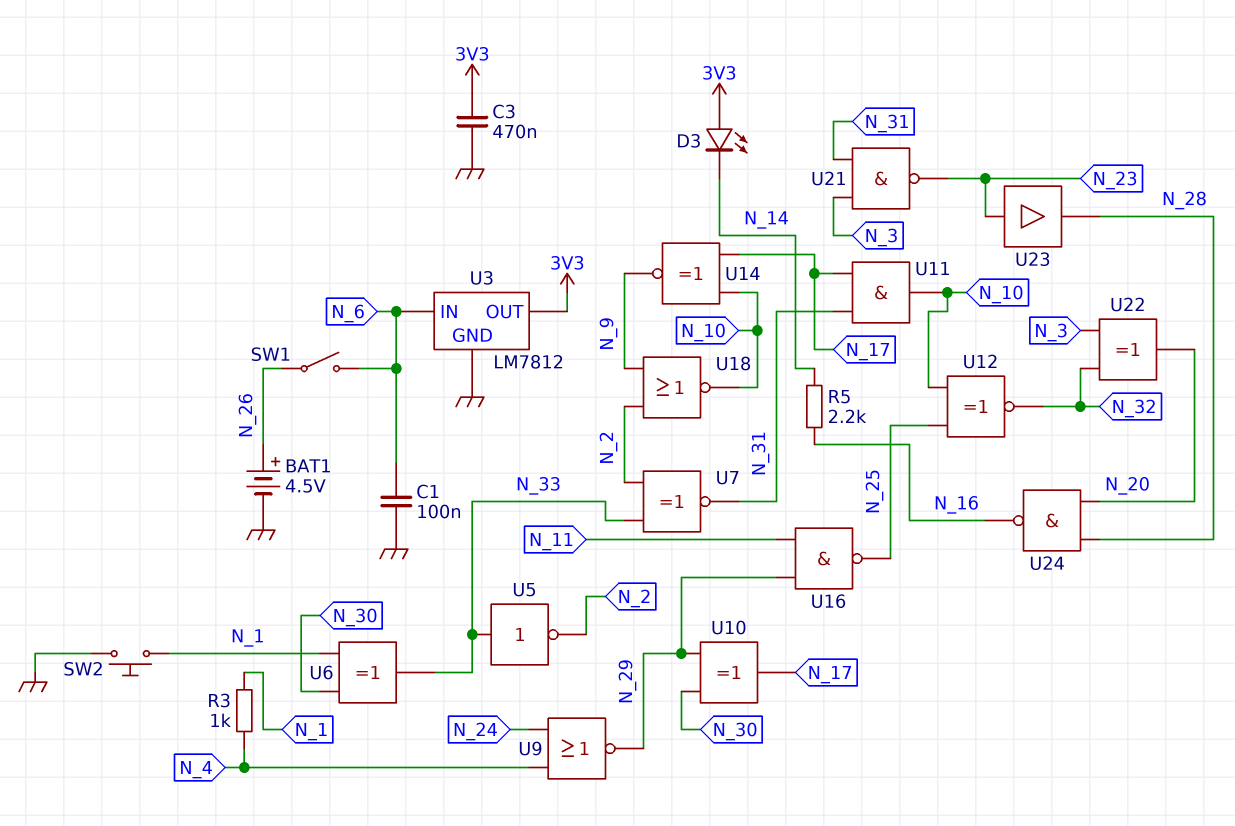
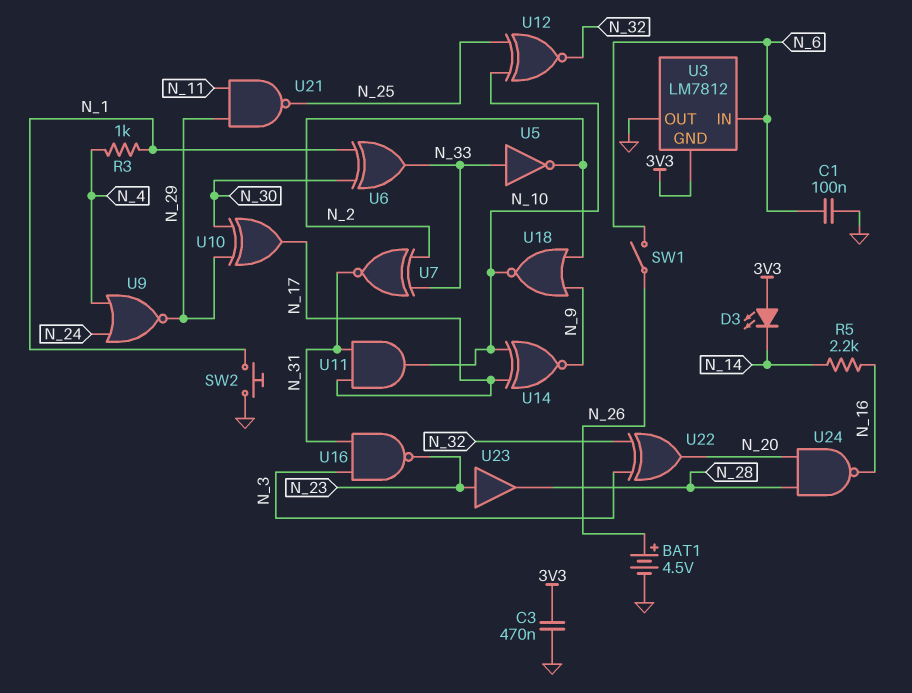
U3 pin GND: GND -> 3V3
U3 pin OUT: 3V3 -> GND
U16: NAND (in N_11, in N_29, out N_25) -> NAND (in N_3, in N_31, out N_23)
U21: NAND (in N_3, in N_31, out N_23) -> NAND (in N_11, in N_29, out N_25)

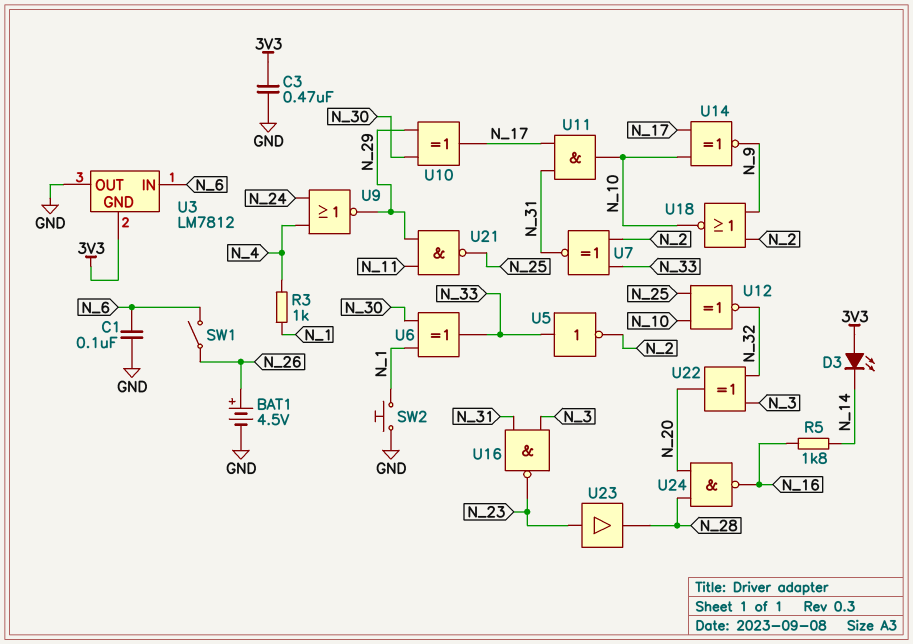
R5: 2.2k (N_14, N_16) -> 1.8k (N_14, N_16)

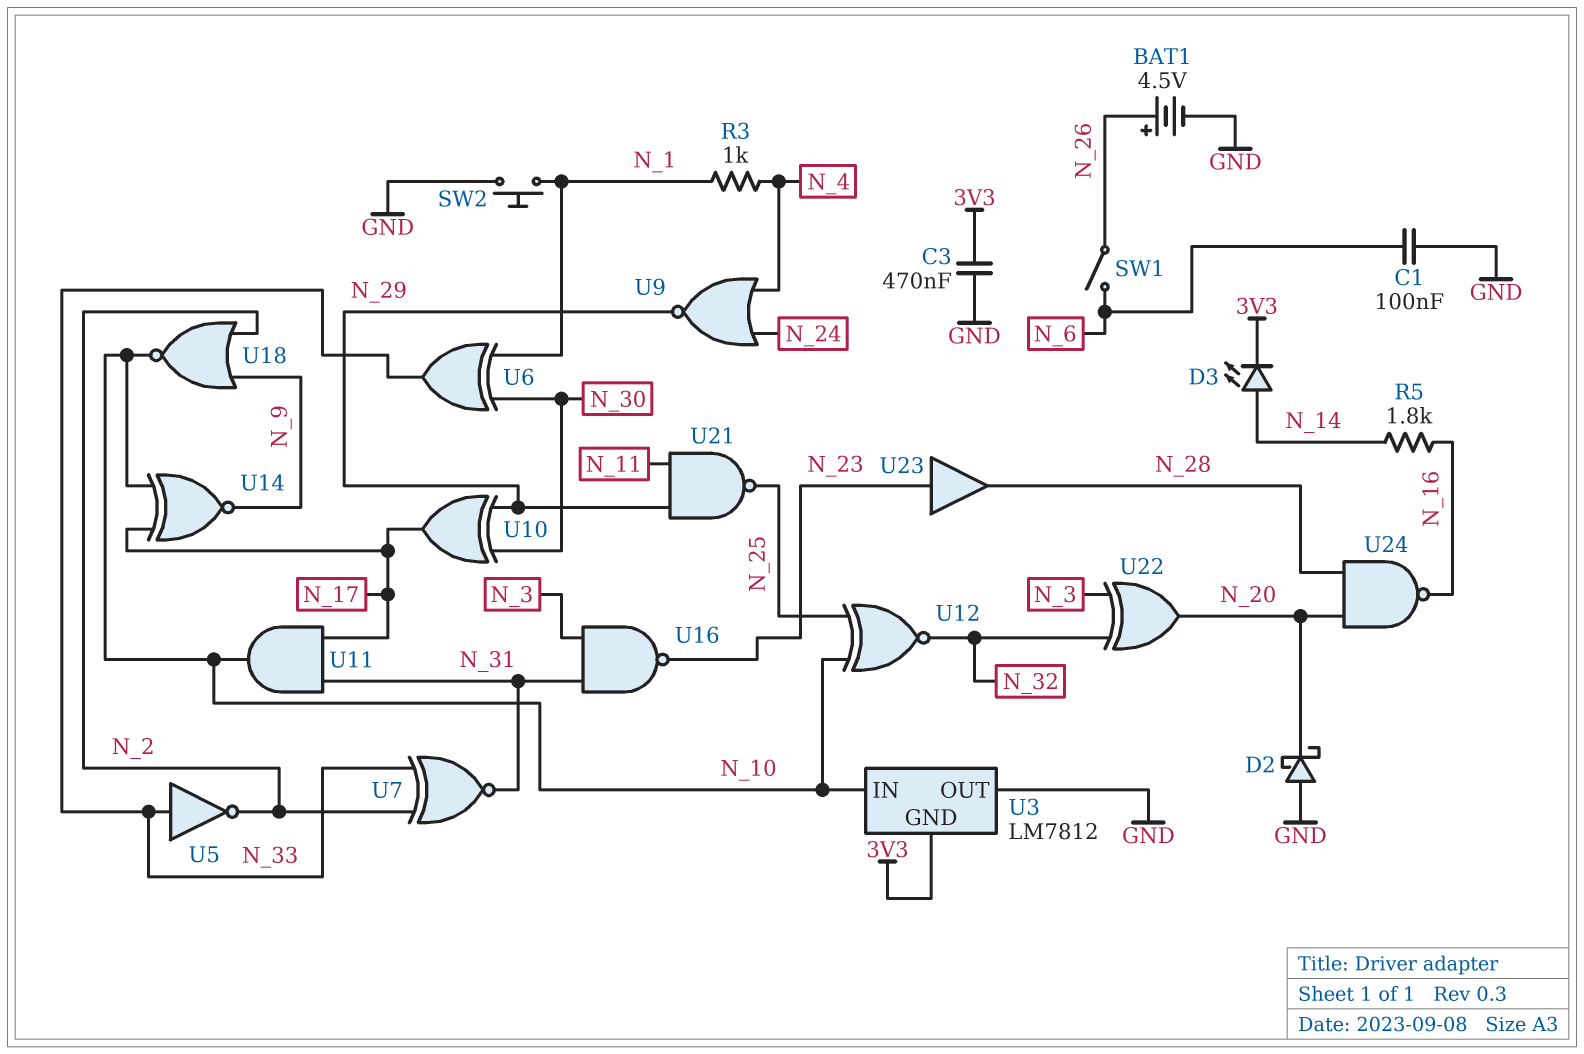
D2: none -> schottky (A GND, K N_20)
D3: LED (A 3V3, K N_14) -> LED (A N_14, K 3V3)
U3 pin IN: N_6 -> N_10

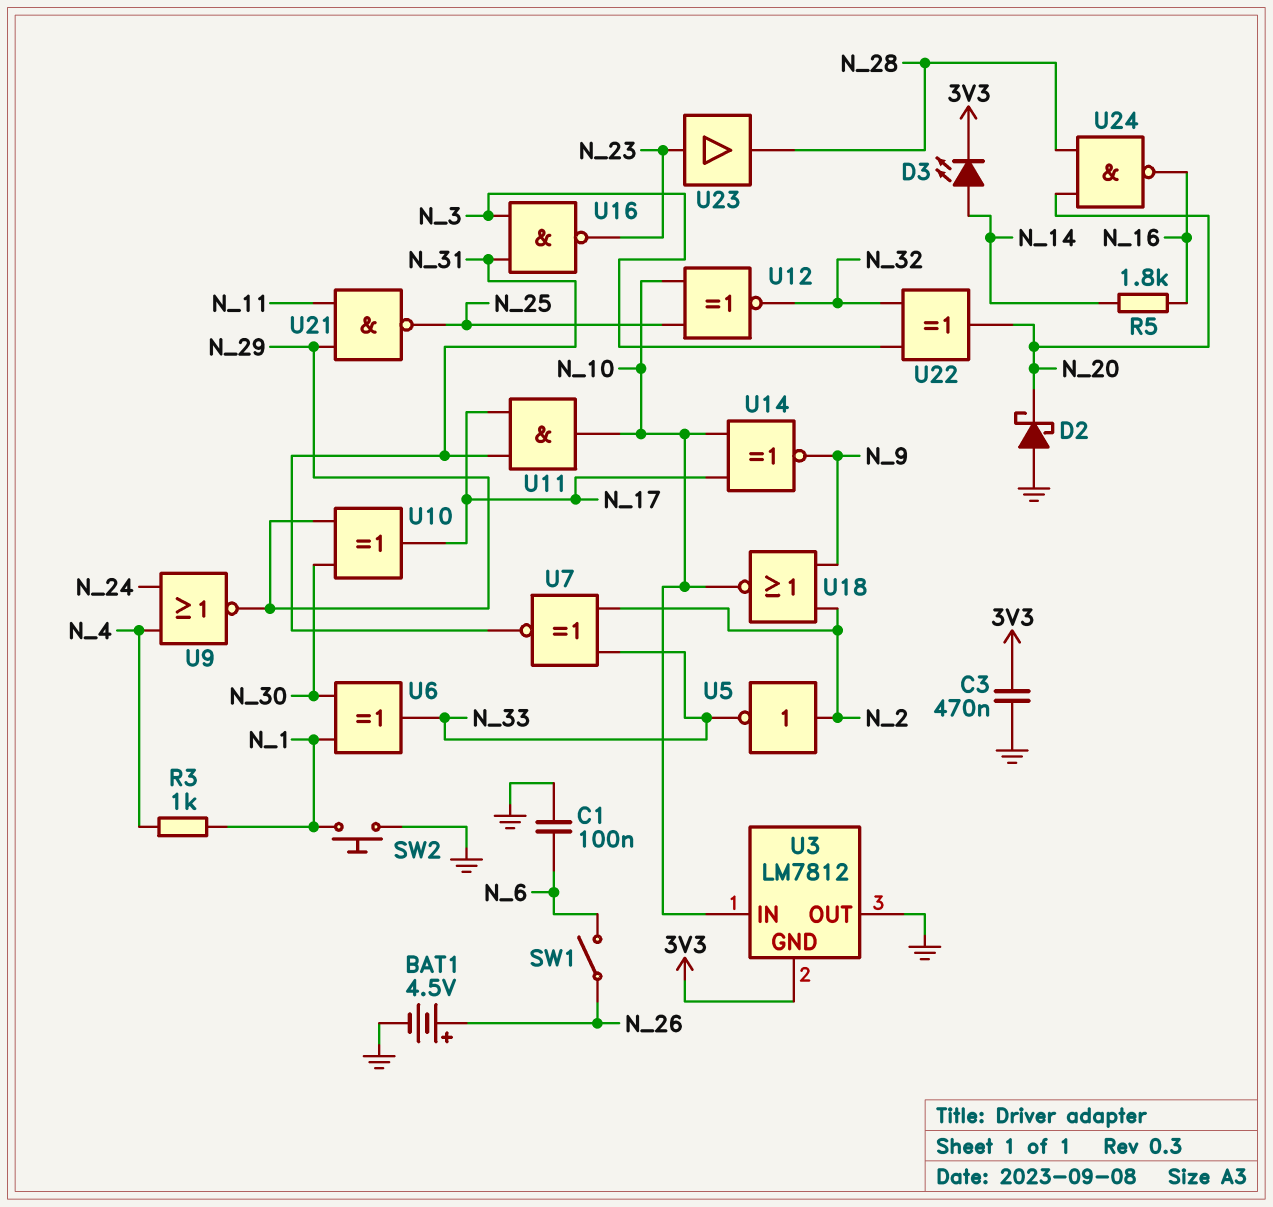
U5: NOT (in N_33, out N_2) -> NOT (in N_2, out N_33)

